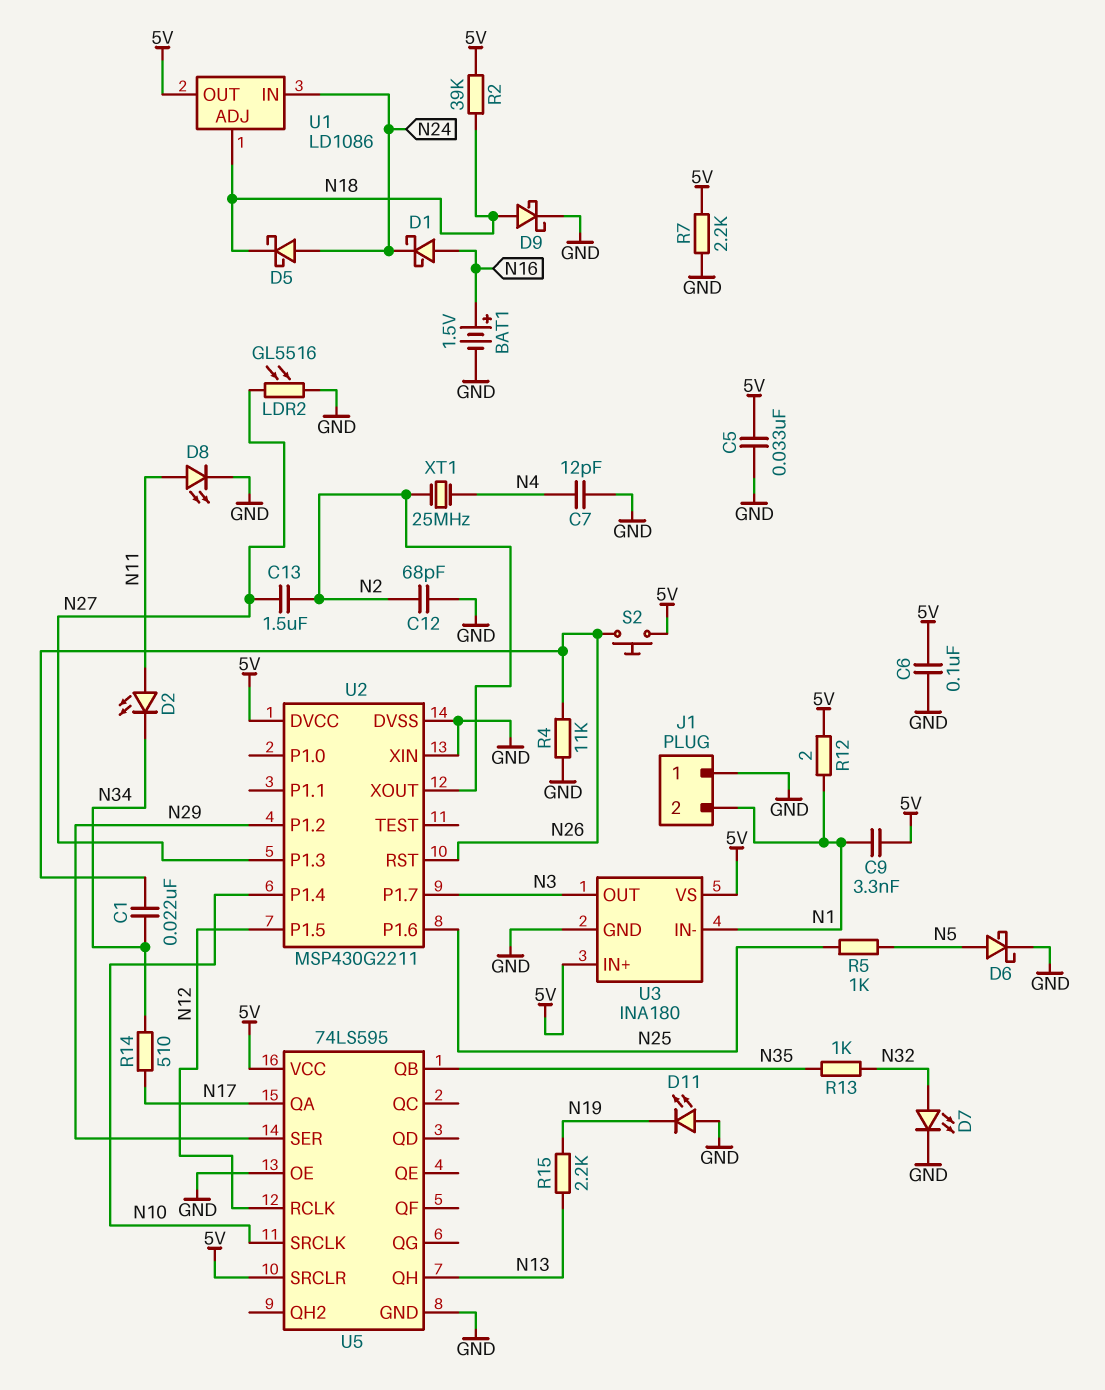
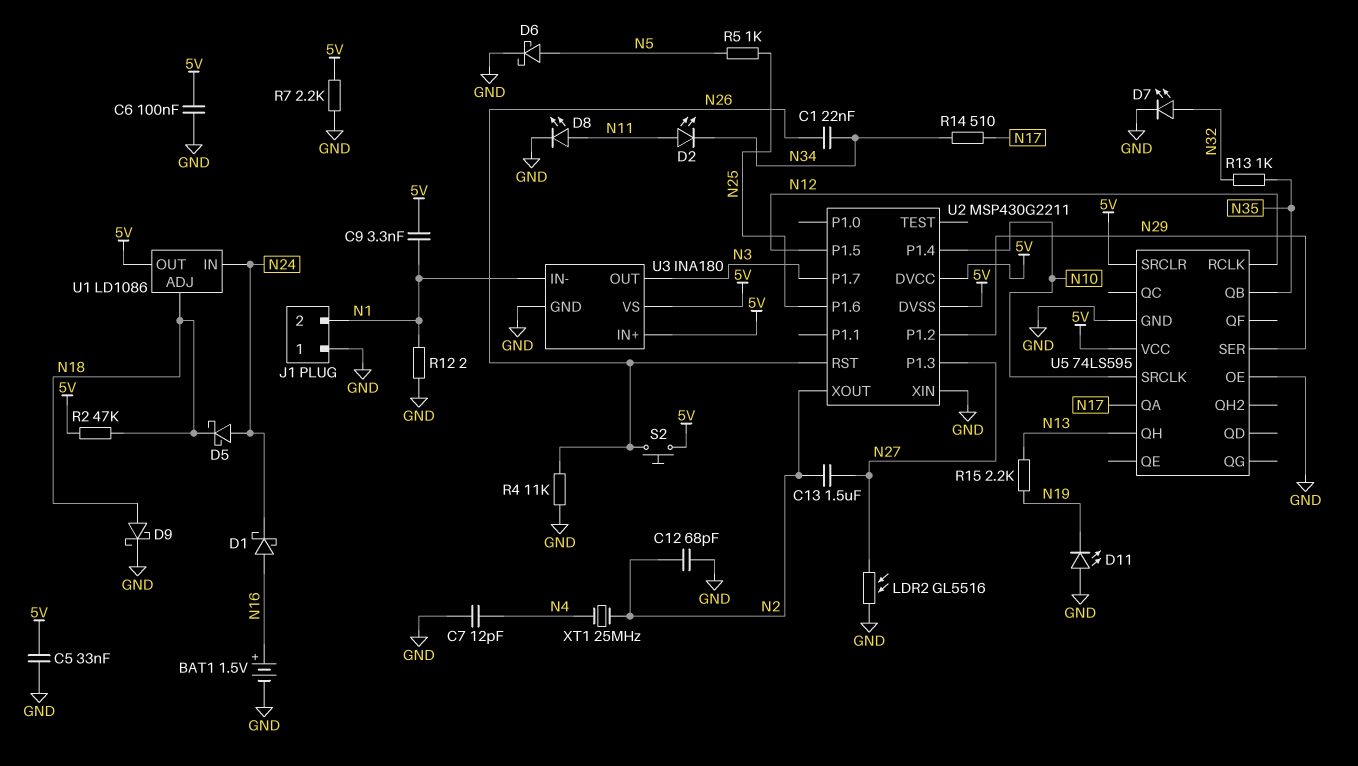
R2: 39k (5V, N18) -> 47k (5V, N18)
R12: 2 (5V, N1) -> 2 (GND, N1)
U2 pin DVSS: GND -> 5V

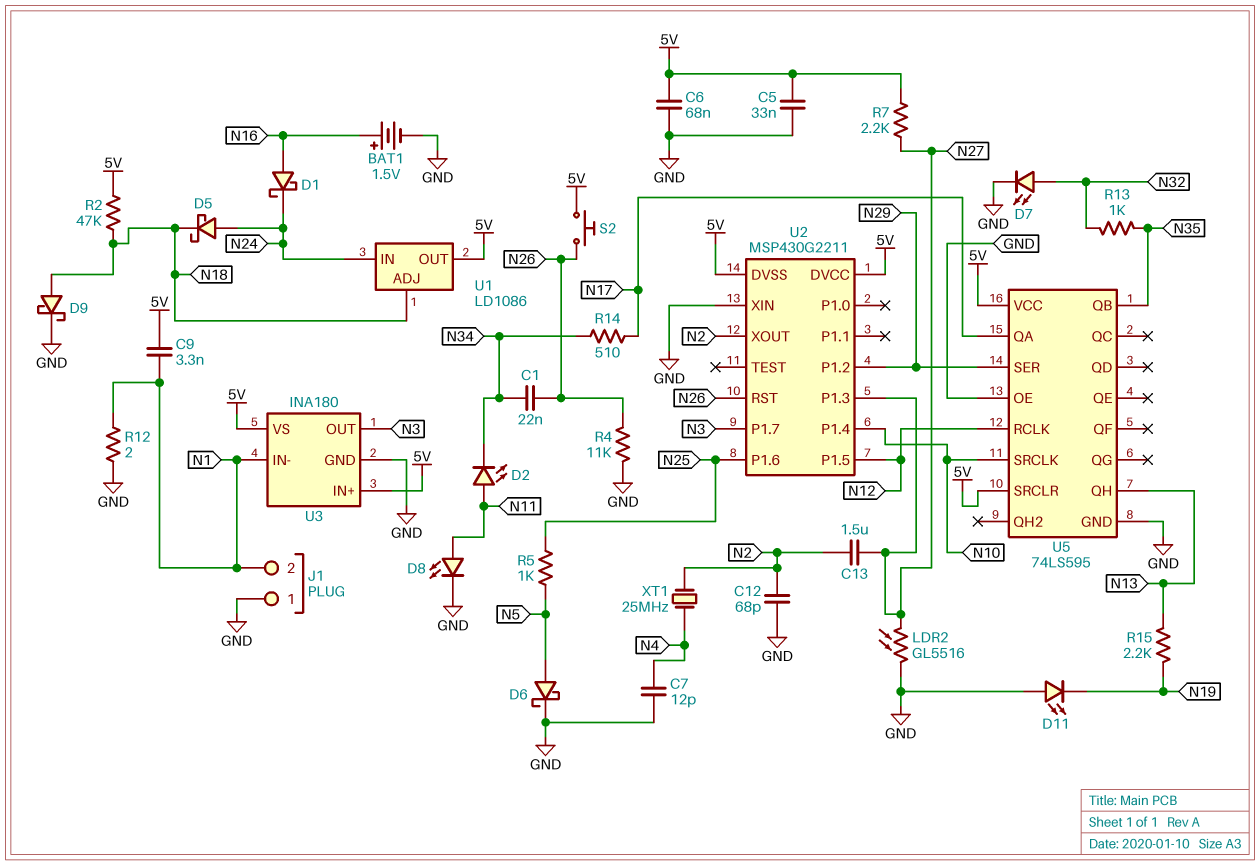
C6: 100nF (5V, GND) -> 68nF (5V, GND)
R7: 2.2k (5V, GND) -> 2.2k (5V, N27)

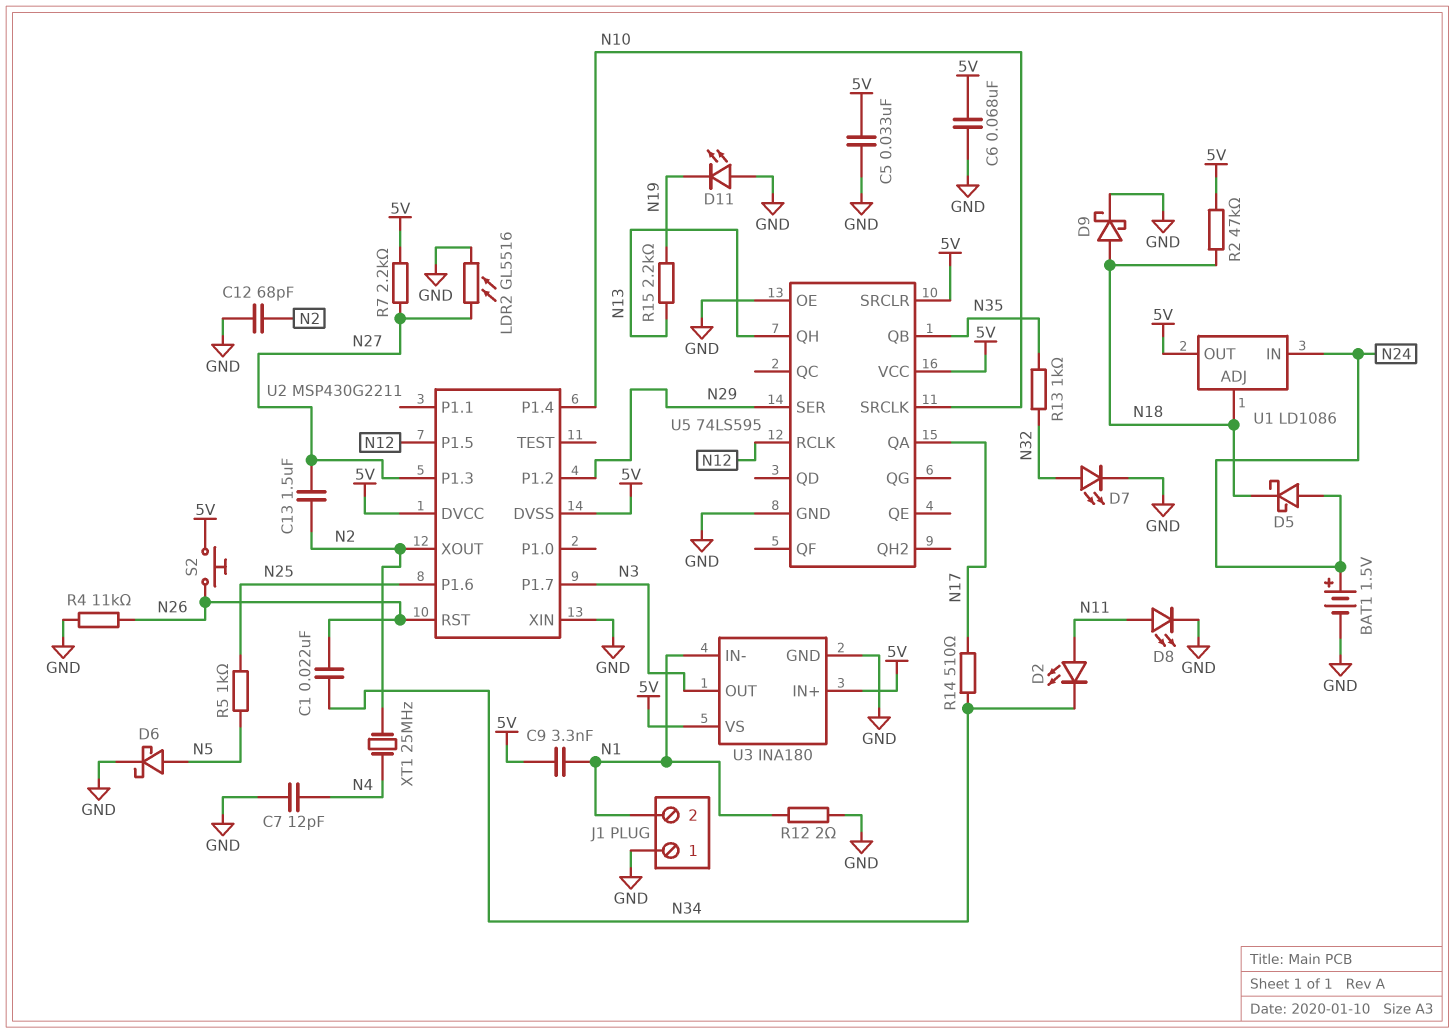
BAT1: 1.5V (plus N16, minus GND) -> 1.5V (plus N24, minus GND)
D1: schottky (A N16, K N24) -> none

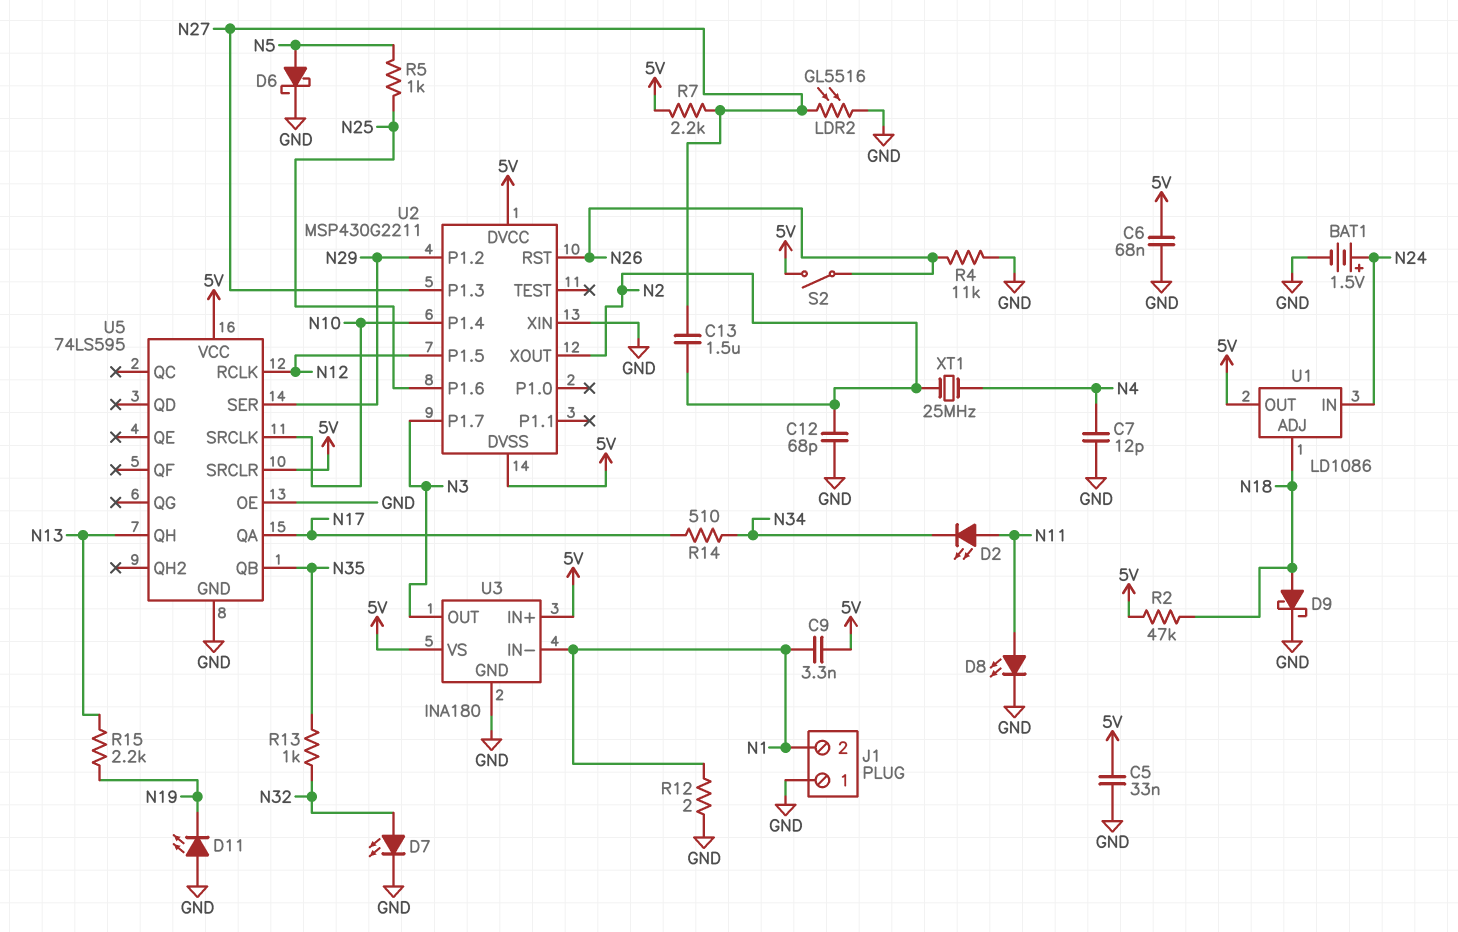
C1: 22nF (N26, N34) -> none
D5: schottky (A N24, K N18) -> none
S2: button (5V, N26) -> switch (5V, N26)

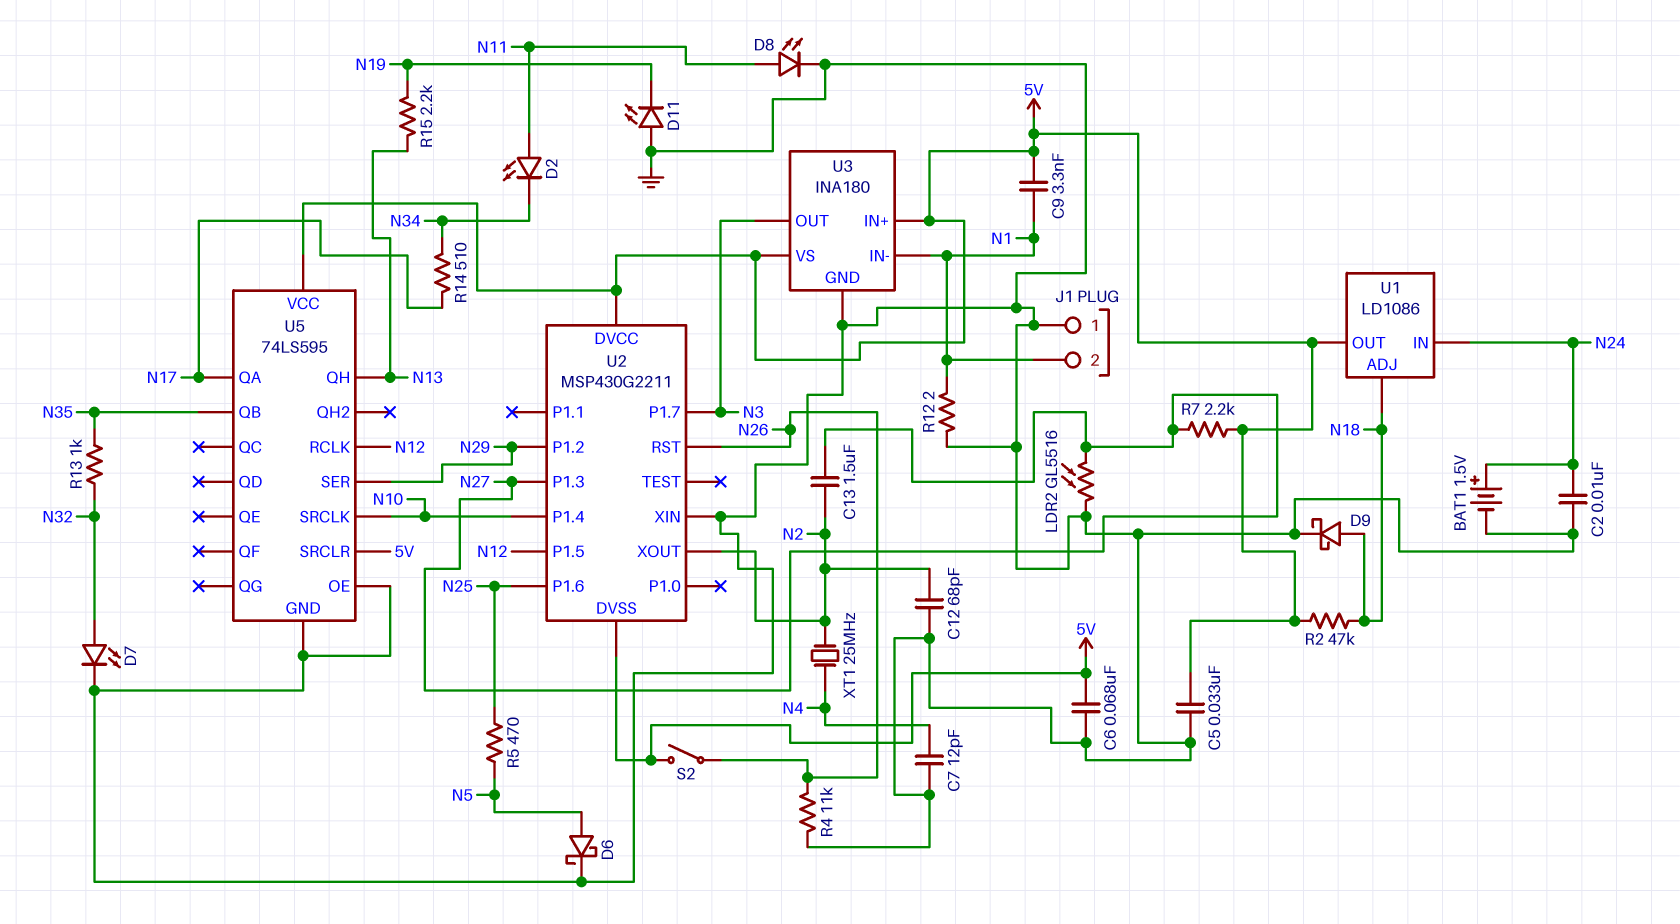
C2: none -> 10nF (GND, N24)
R5: 1k (N5, N25) -> 470 (N5, N25)

